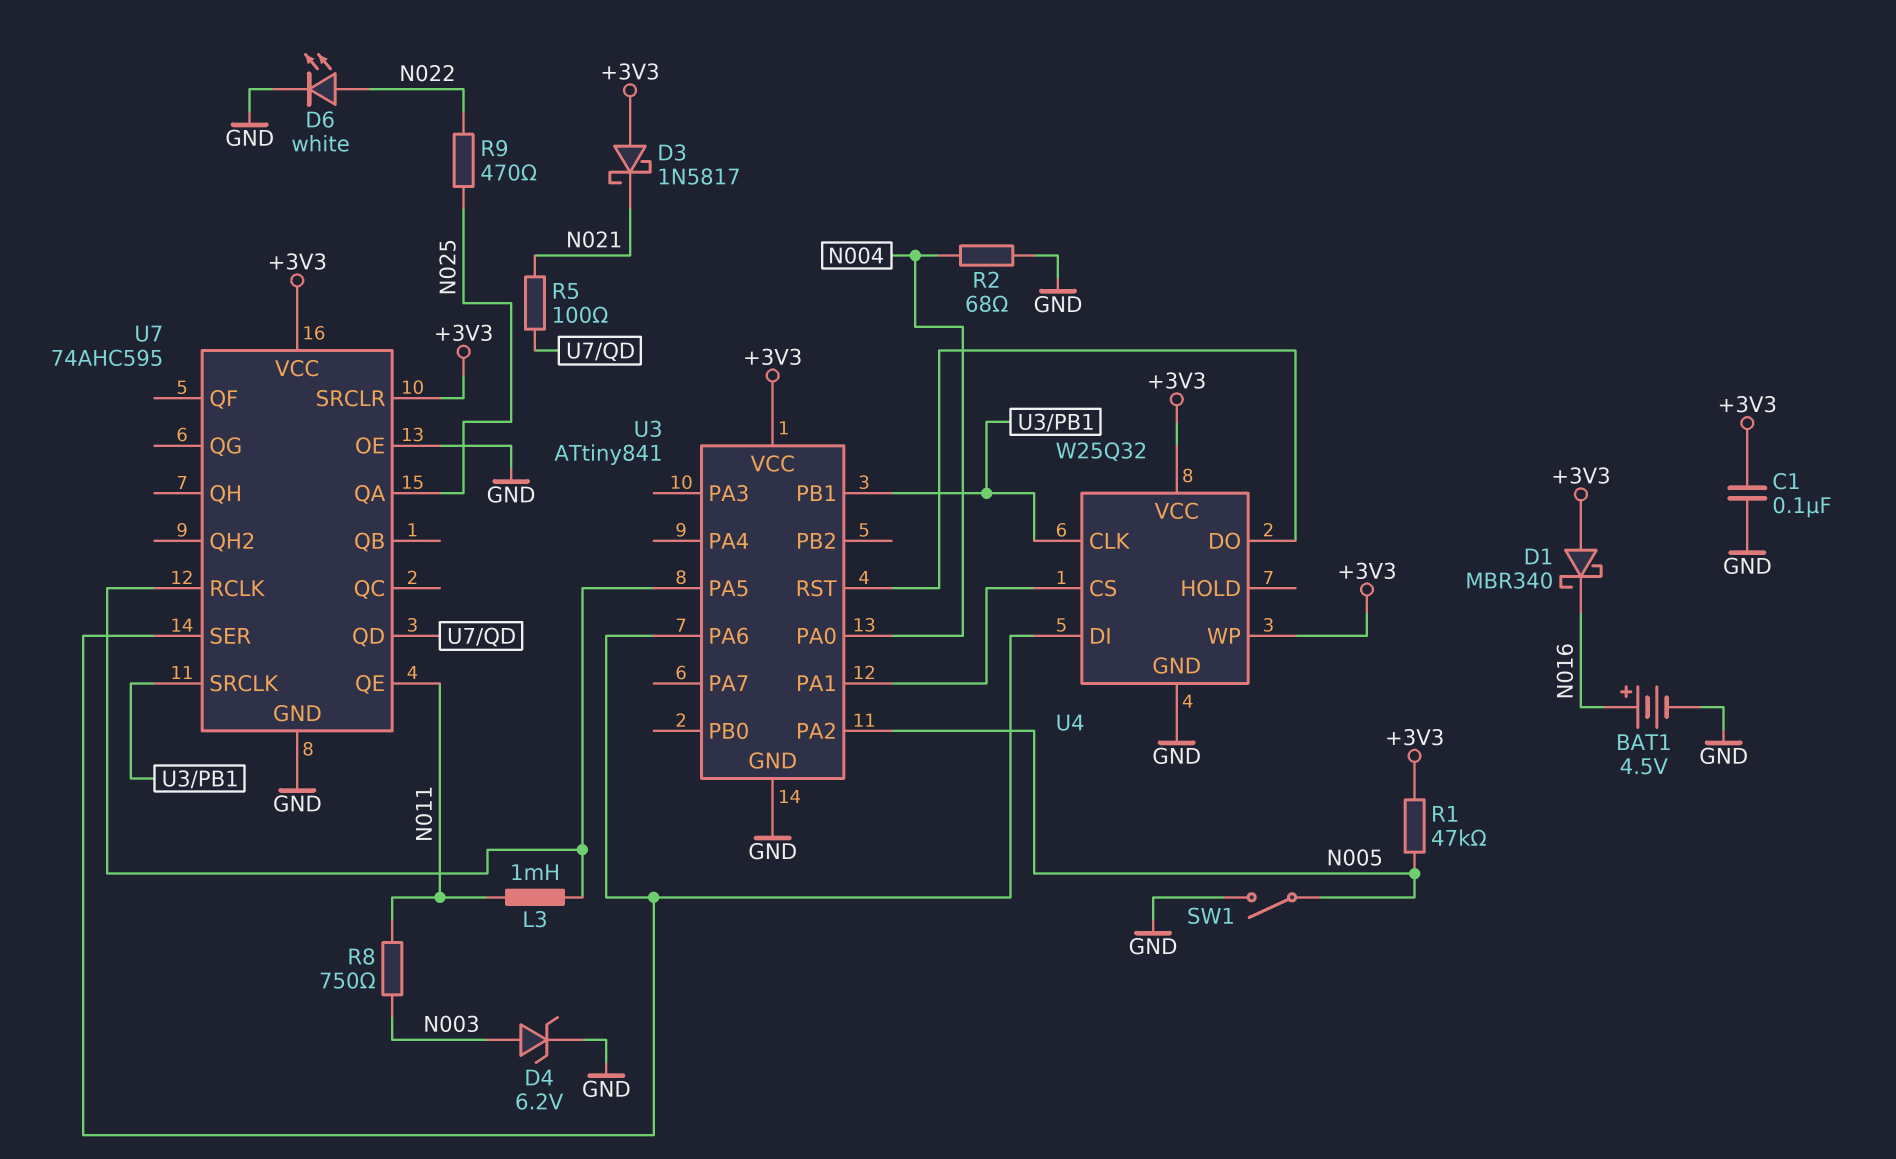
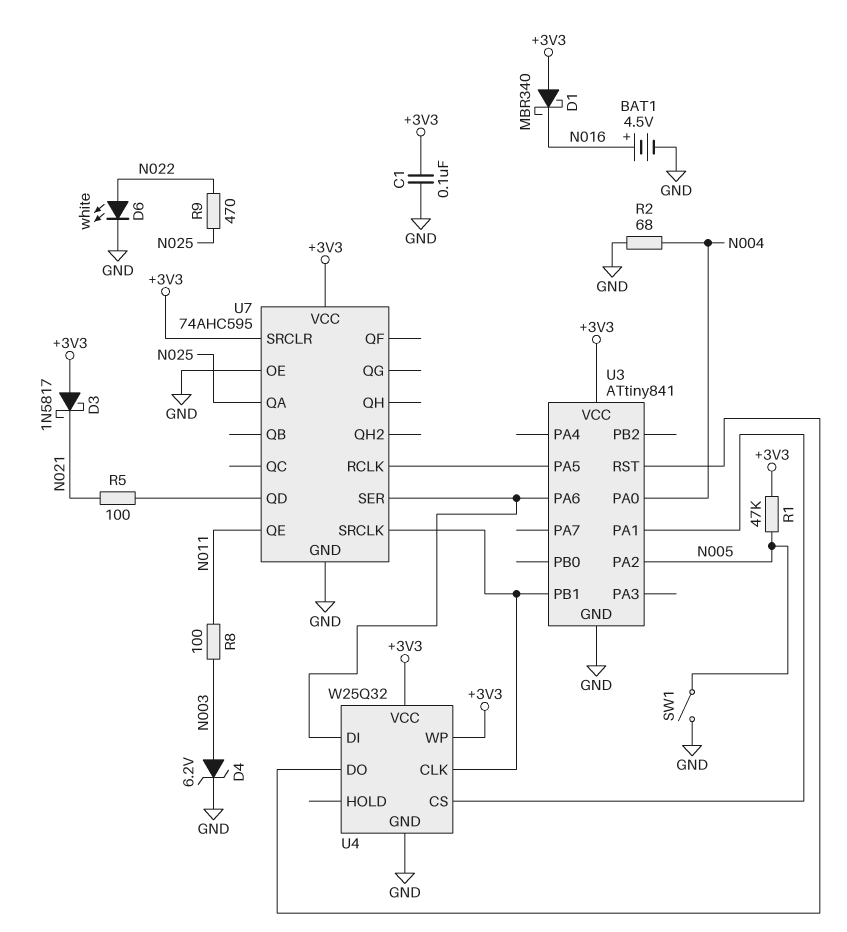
L3: 1mH (N011, U3/PA5) -> none
R8: 750 (N003, N011) -> 100 (N003, N011)

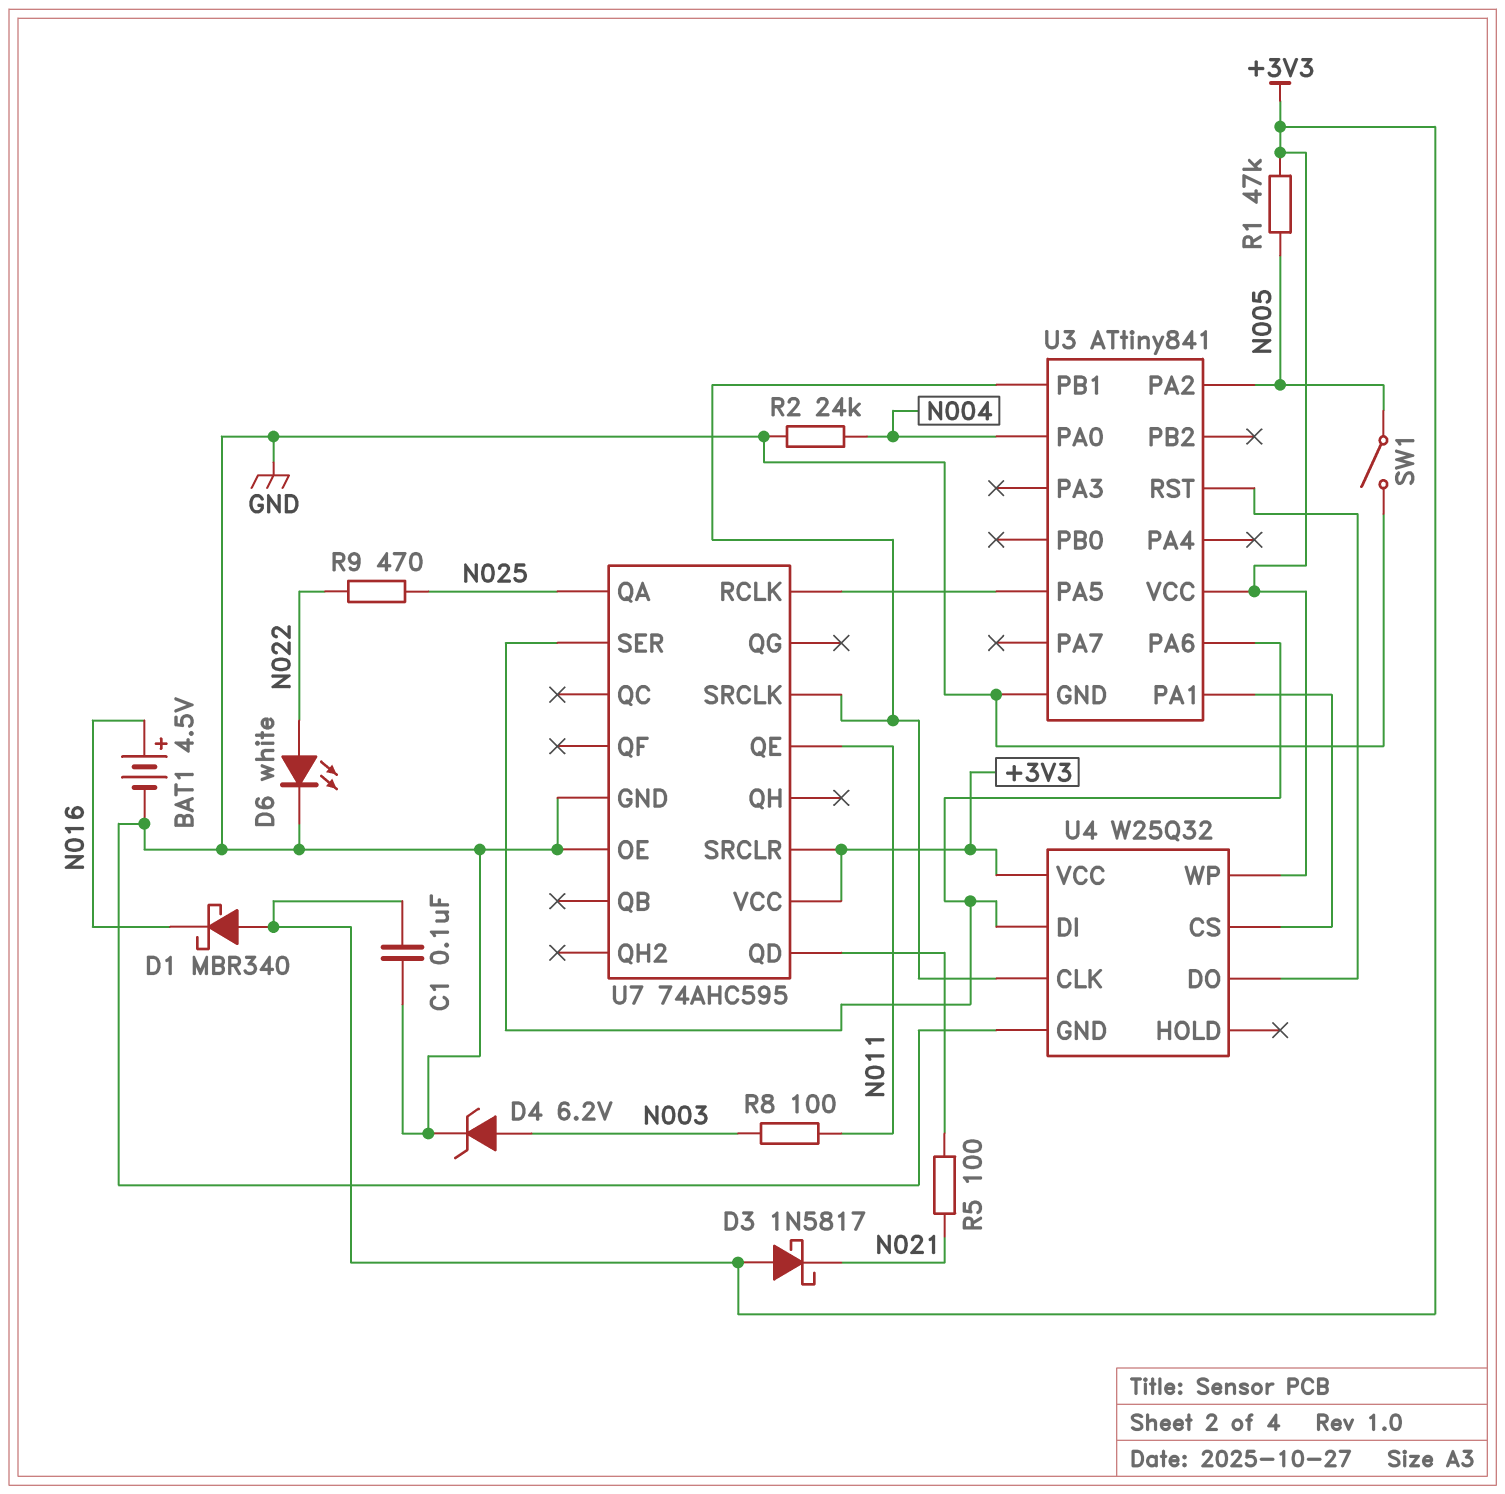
R2: 68 (GND, N004) -> 24k (GND, N004)

